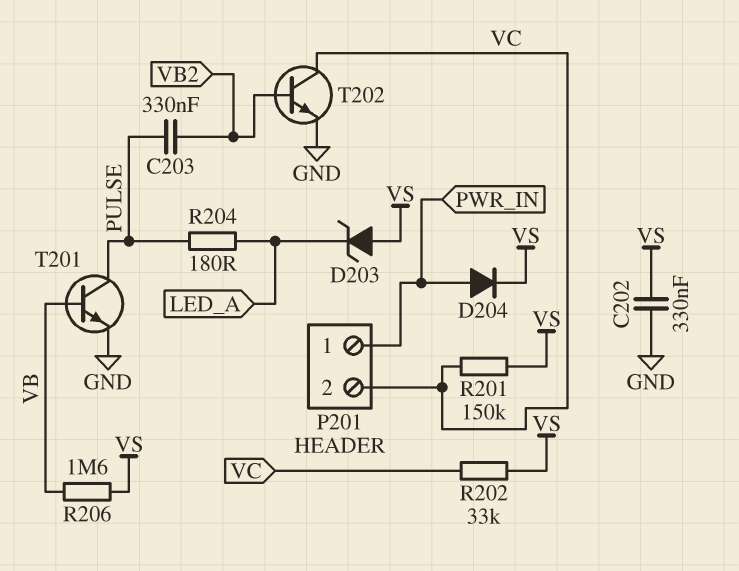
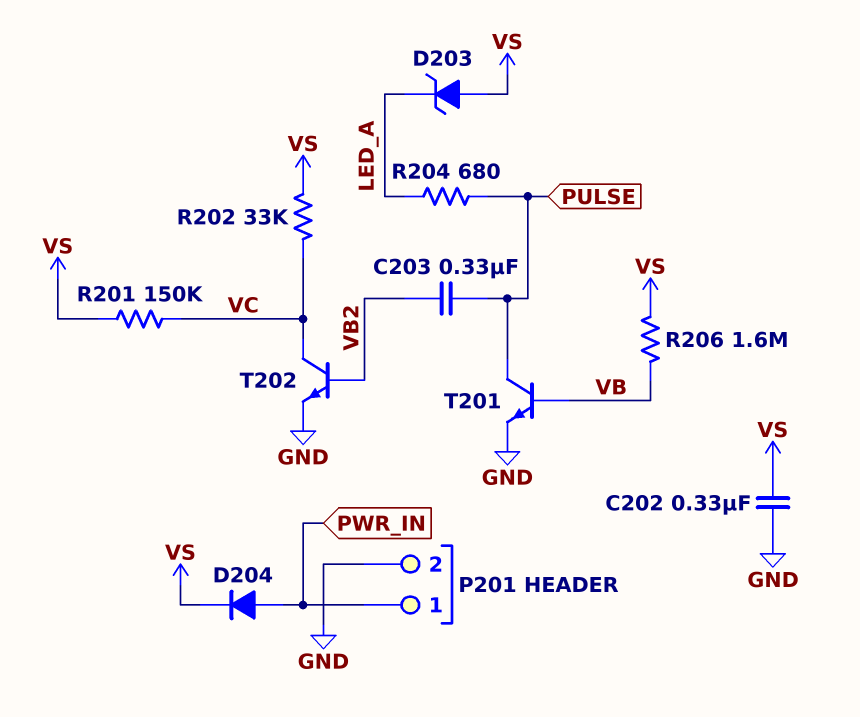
P201 pin 2: VC -> GND
R204: 180 (LED_A, PULSE) -> 680 (LED_A, PULSE)

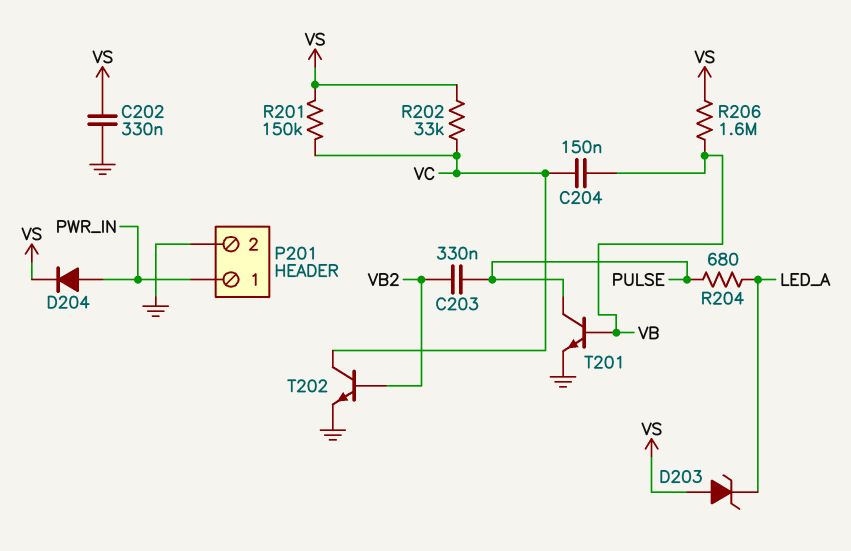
C204: none -> 150nF (VB, VC)

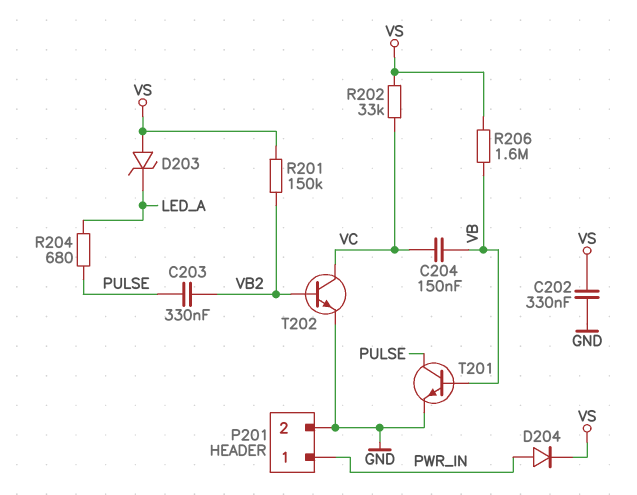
R201: 150k (VC, VS) -> 150k (VB2, VS)

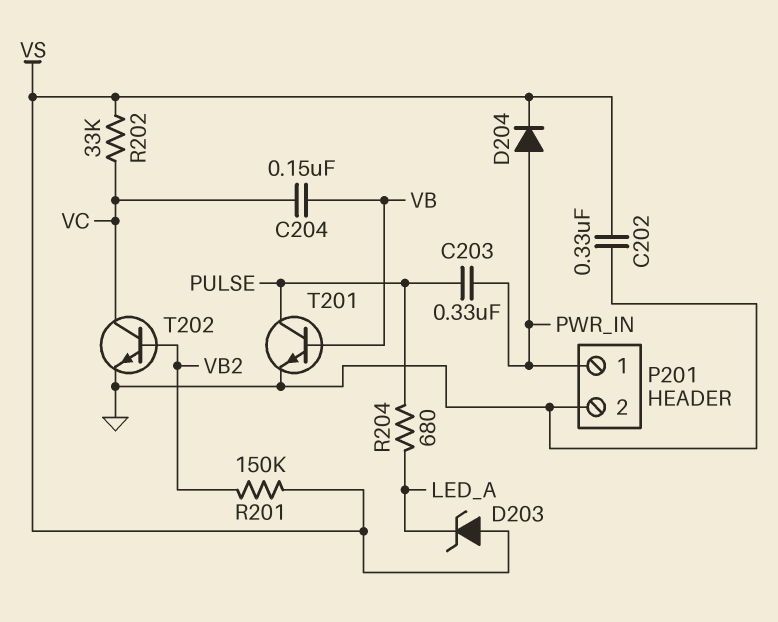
C203: 330nF (PULSE, VB2) -> 330nF (PULSE, PWR_IN)
R206: 1.6M (VB, VS) -> none

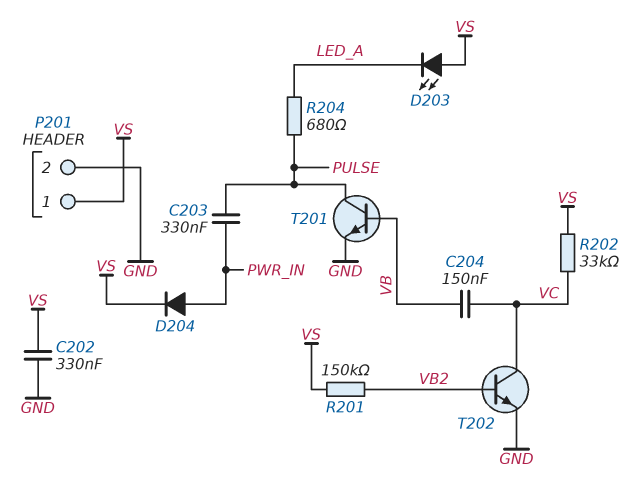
D203: zener (A VS, K LED_A) -> LED (A VS, K LED_A)
P201 pin 1: PWR_IN -> VS

